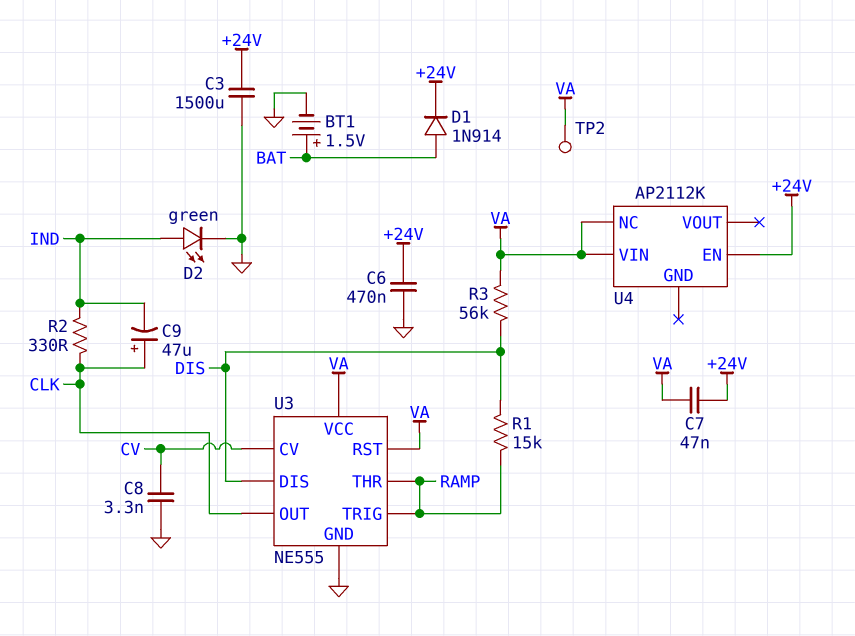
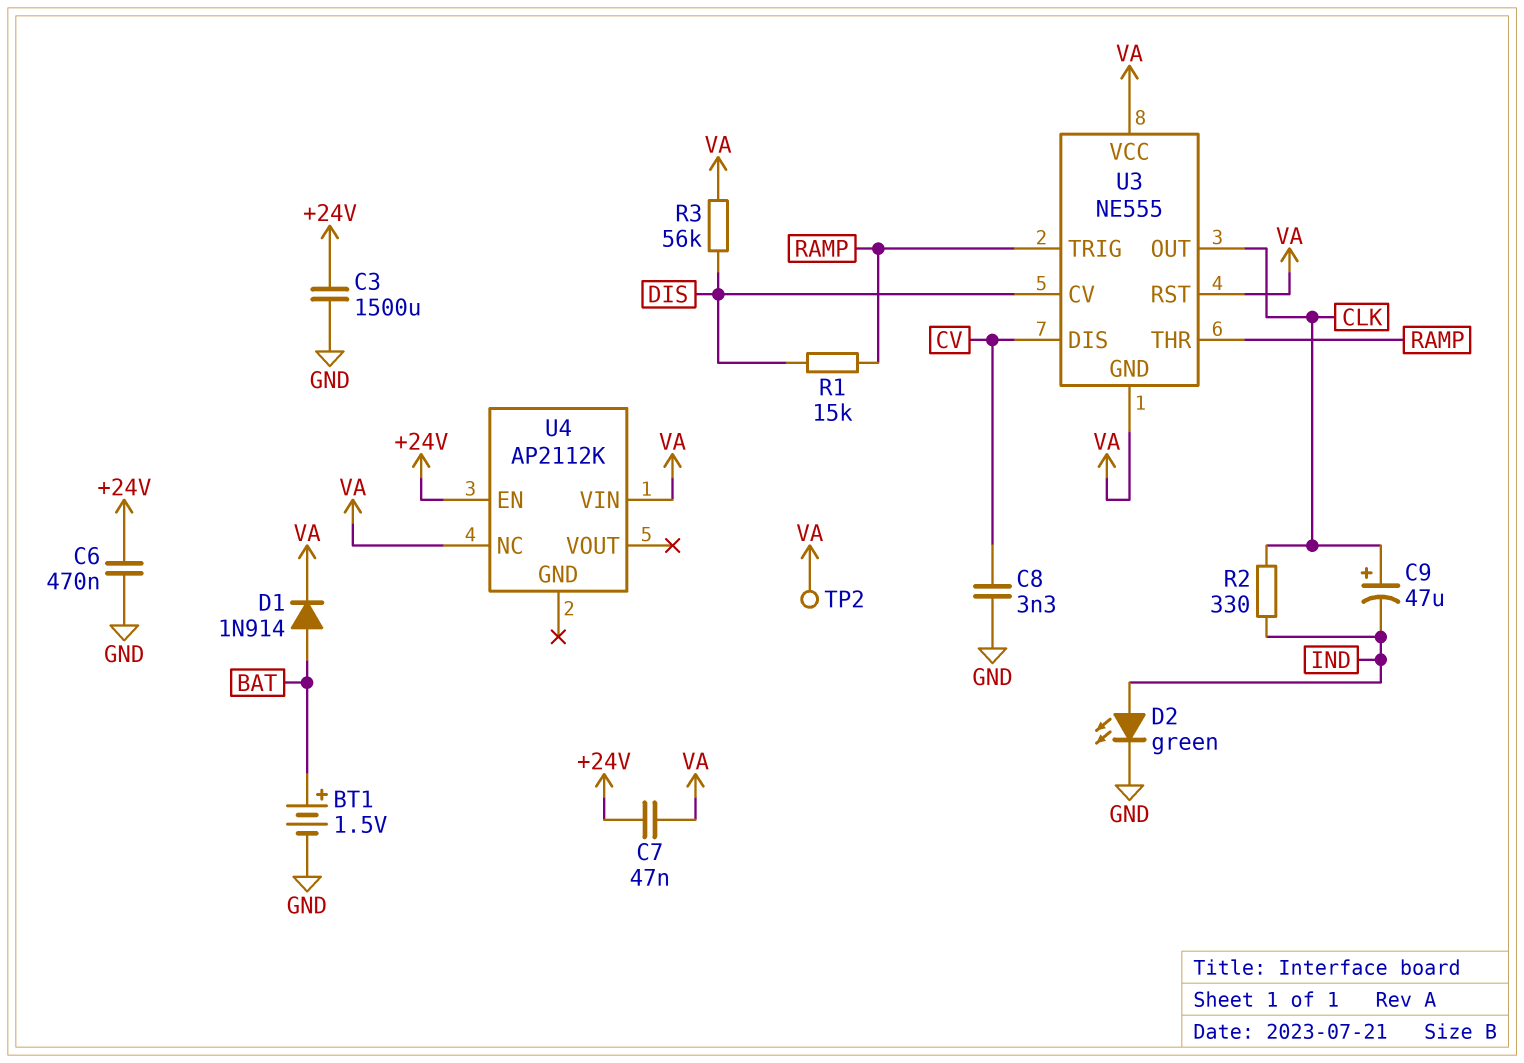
D1: diode 1N914 (A BAT, K +24V) -> diode 1N914 (A BAT, K VA)
U3 pin CV: CV -> DIS
U3 pin DIS: DIS -> CV
U3 pin GND: GND -> VA

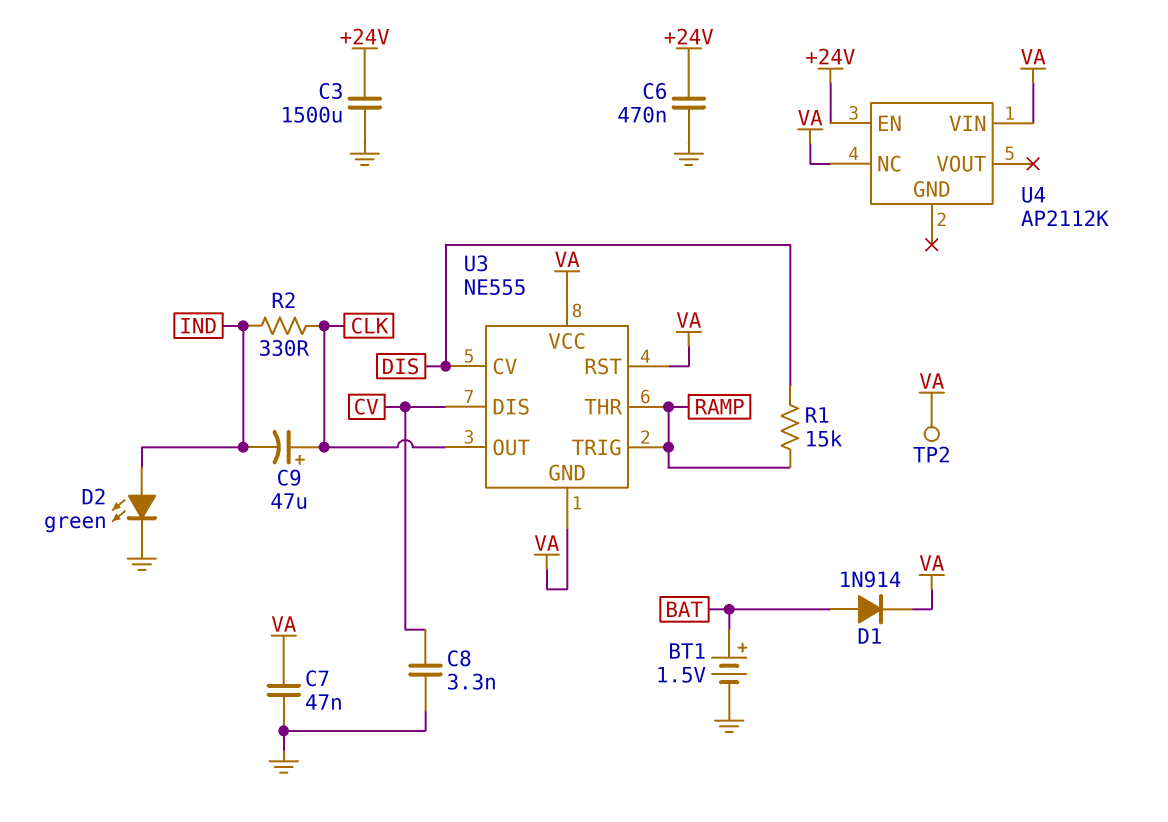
C7: 47nF (+24V, VA) -> 47nF (GND, VA)
R3: 56k (DIS, VA) -> none

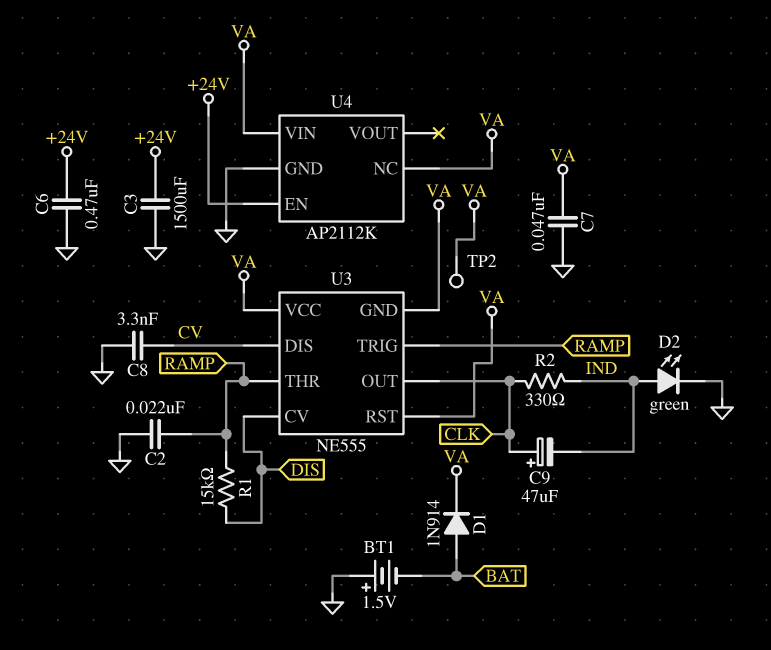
BT1: 1.5V (plus BAT, minus GND) -> 1.5V (plus GND, minus BAT)
C2: none -> 22nF (GND, RAMP)
U4 pin GND: none -> GND

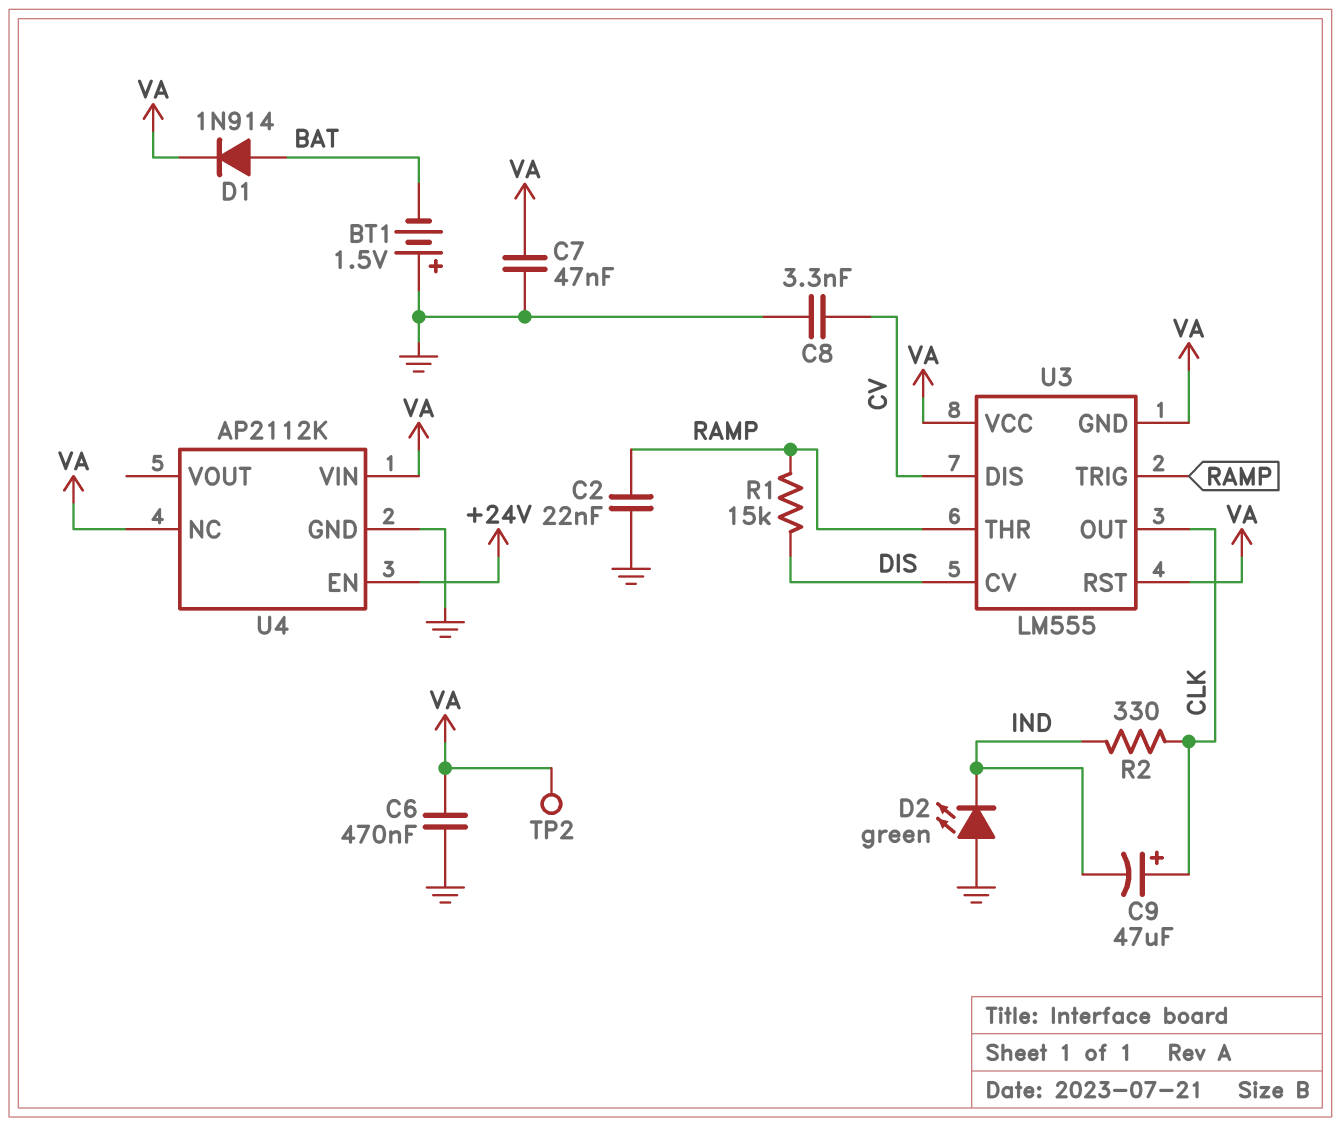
C3: 1500uF (+24V, GND) -> none
C6: 470nF (+24V, GND) -> 470nF (GND, VA)
D2: LED green (A IND, K GND) -> LED green (A GND, K IND)
U3: NE555 -> LM555

